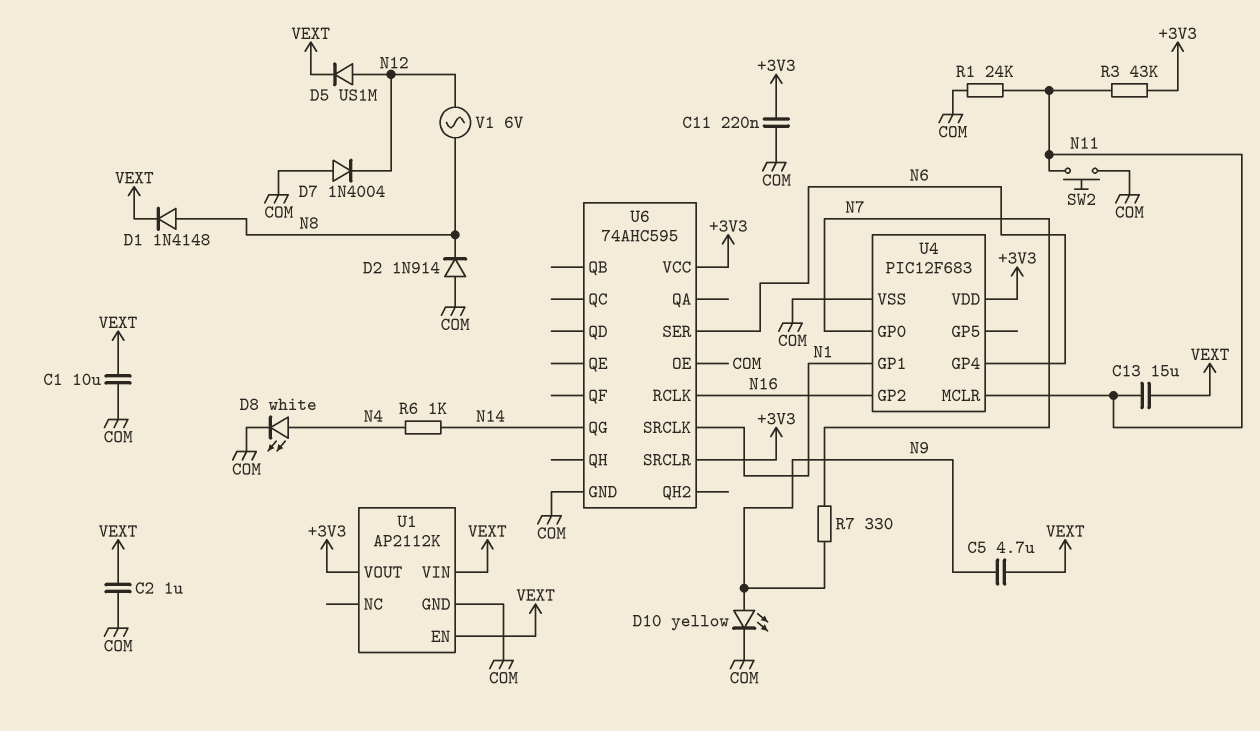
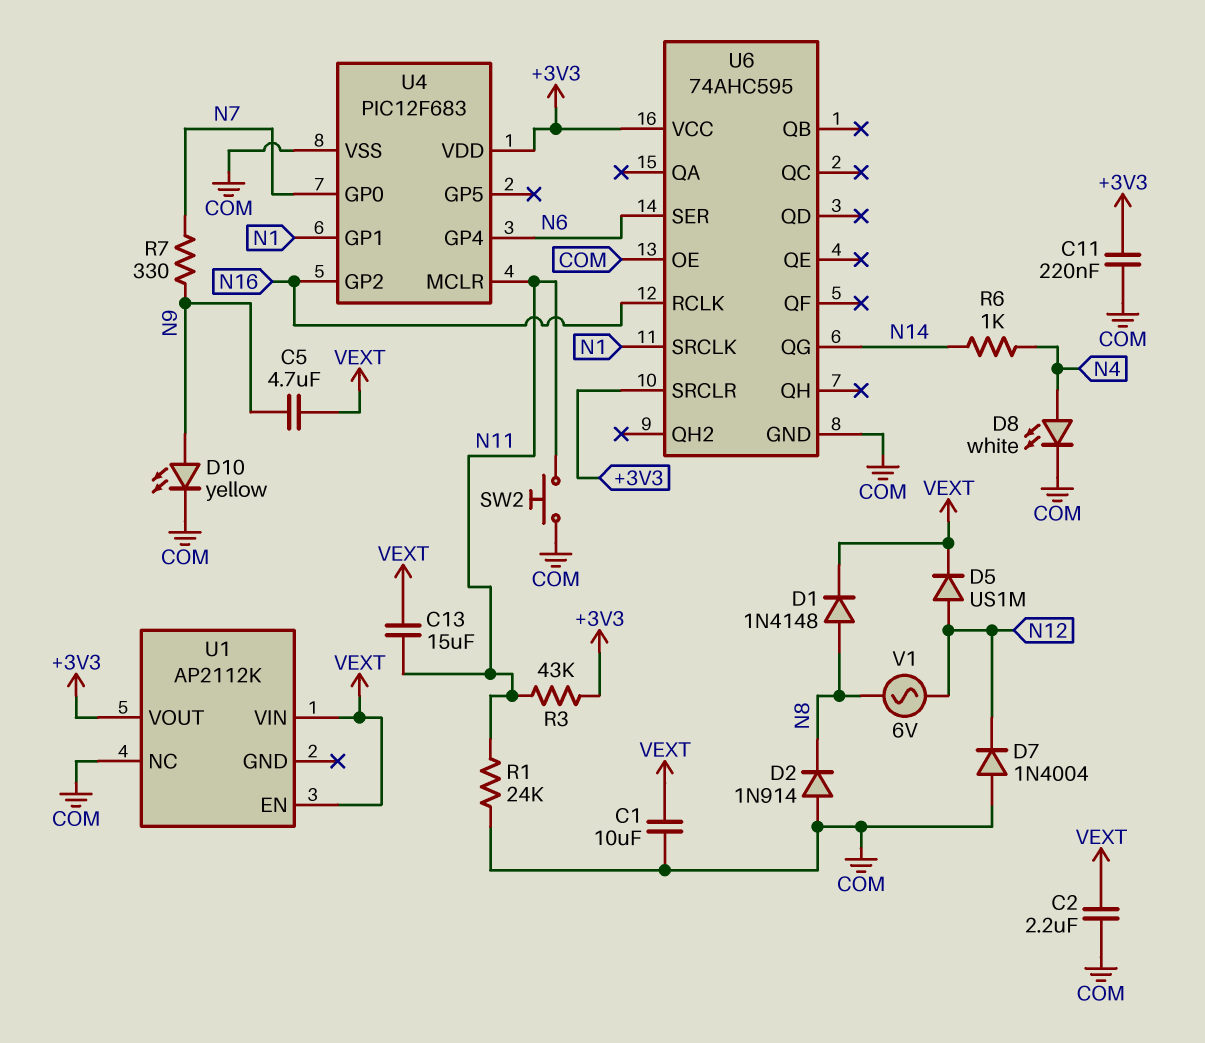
C2: 1uF (COM, VEXT) -> 2.2uF (COM, VEXT)
U1 pin GND: COM -> none
U1 pin NC: none -> COM

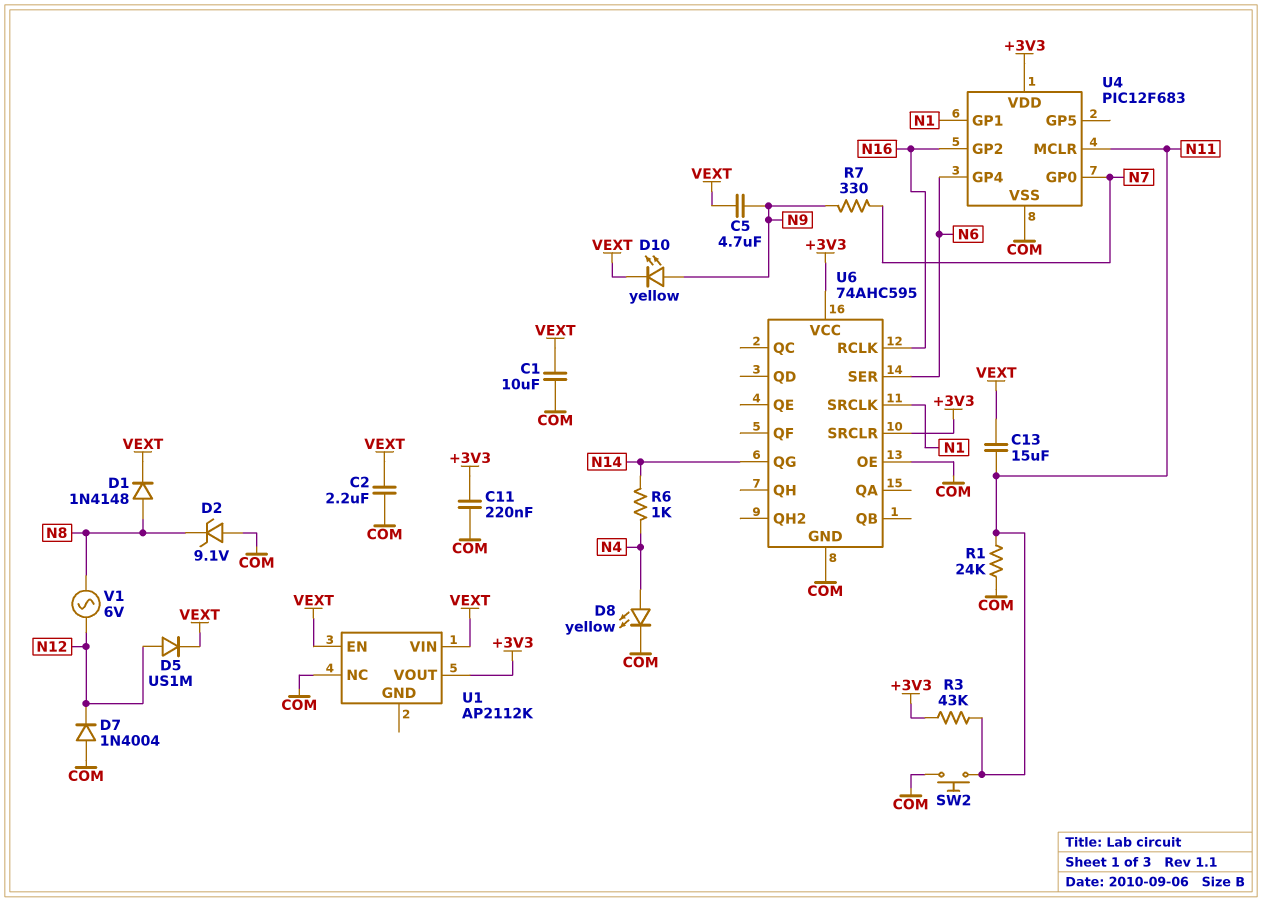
D2: diode 1N914 (A COM, K N8) -> zener 9.1V (A COM, K N8)
D8: LED white (A N4, K COM) -> LED yellow (A N4, K COM)
D10: LED yellow (A N9, K COM) -> LED yellow (A N9, K VEXT)

